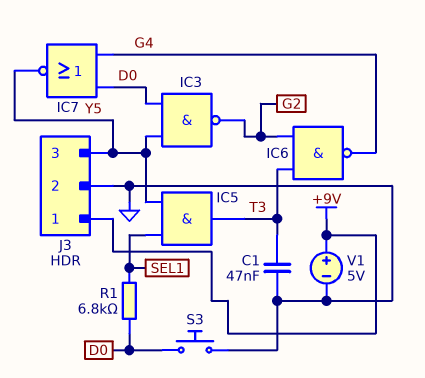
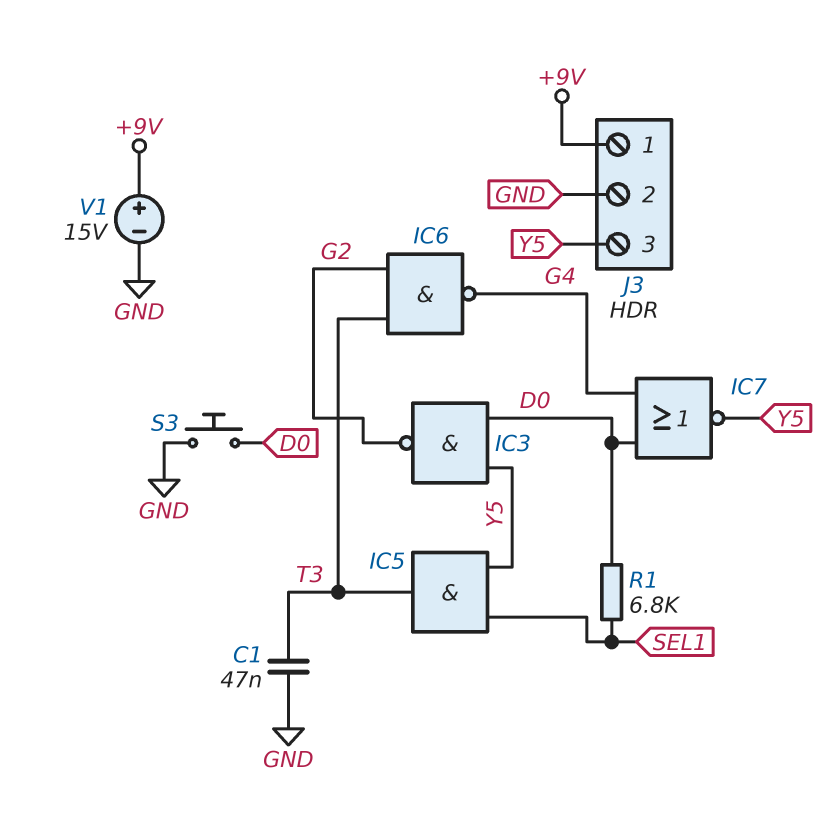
V1: 5V (plus +9V, minus GND) -> 15V (plus +9V, minus GND)

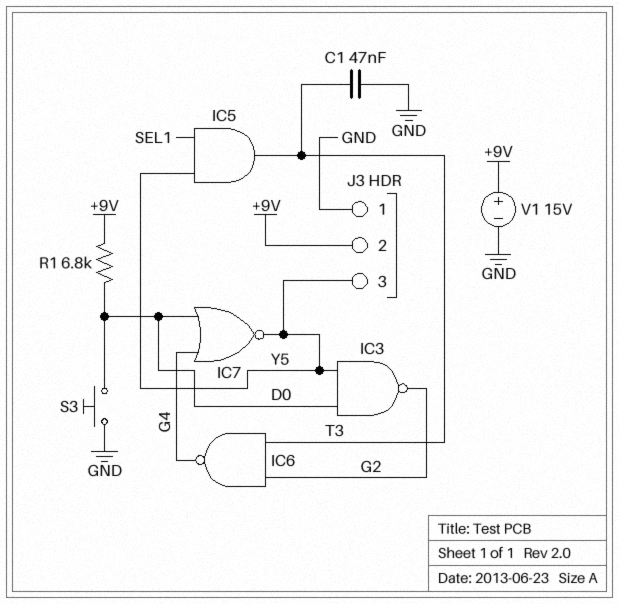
J3 pin 1: +9V -> GND
J3 pin 2: GND -> +9V
R1: 6.8k (D0, SEL1) -> 6.8k (+9V, D0)

